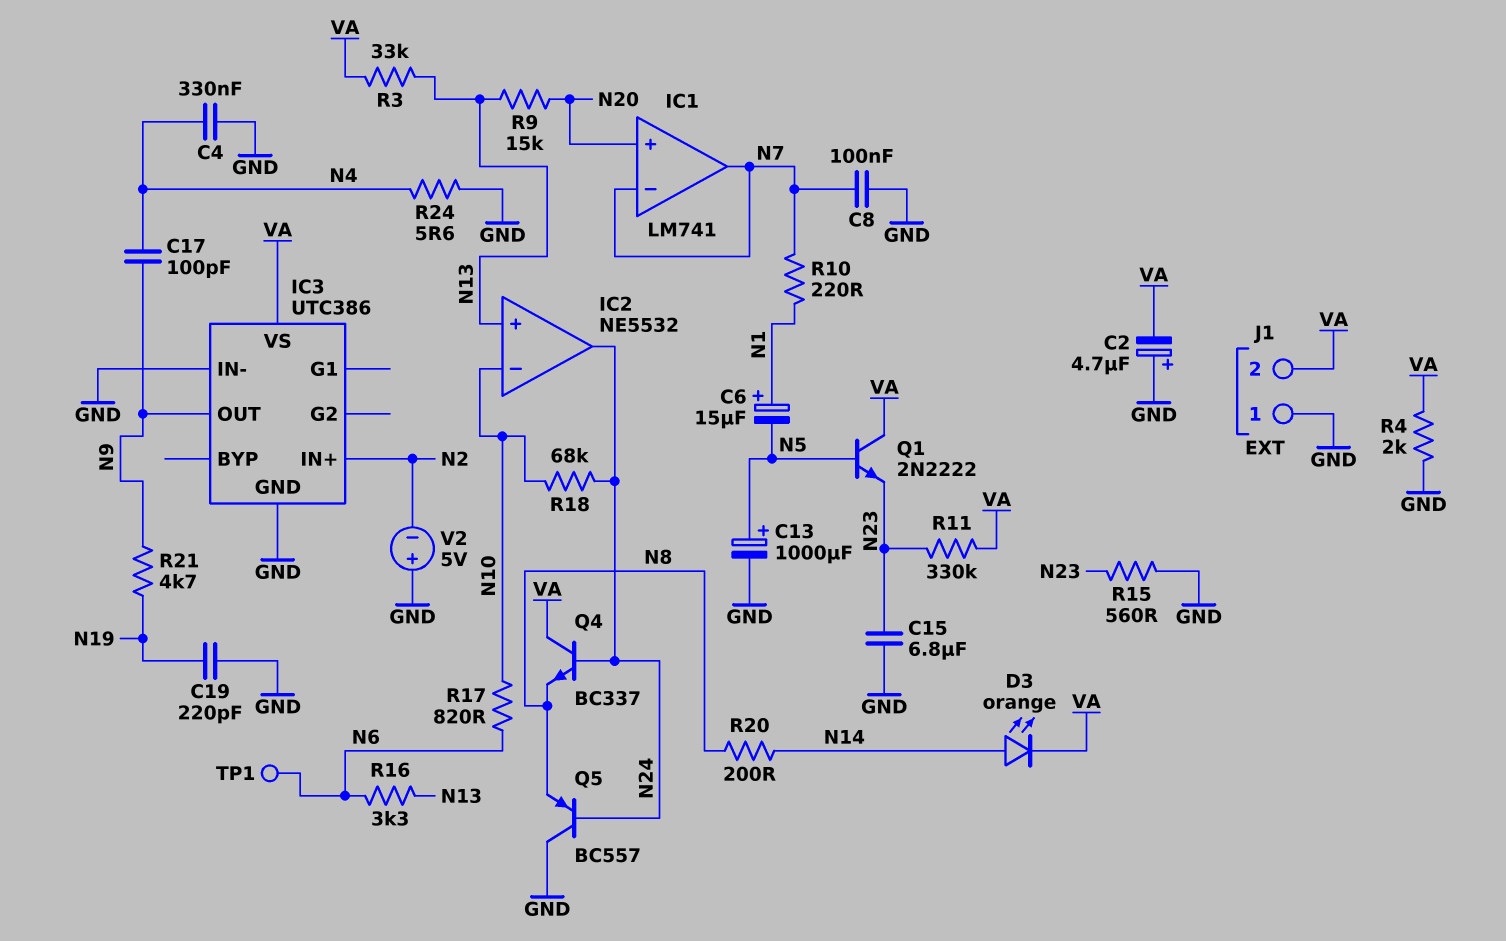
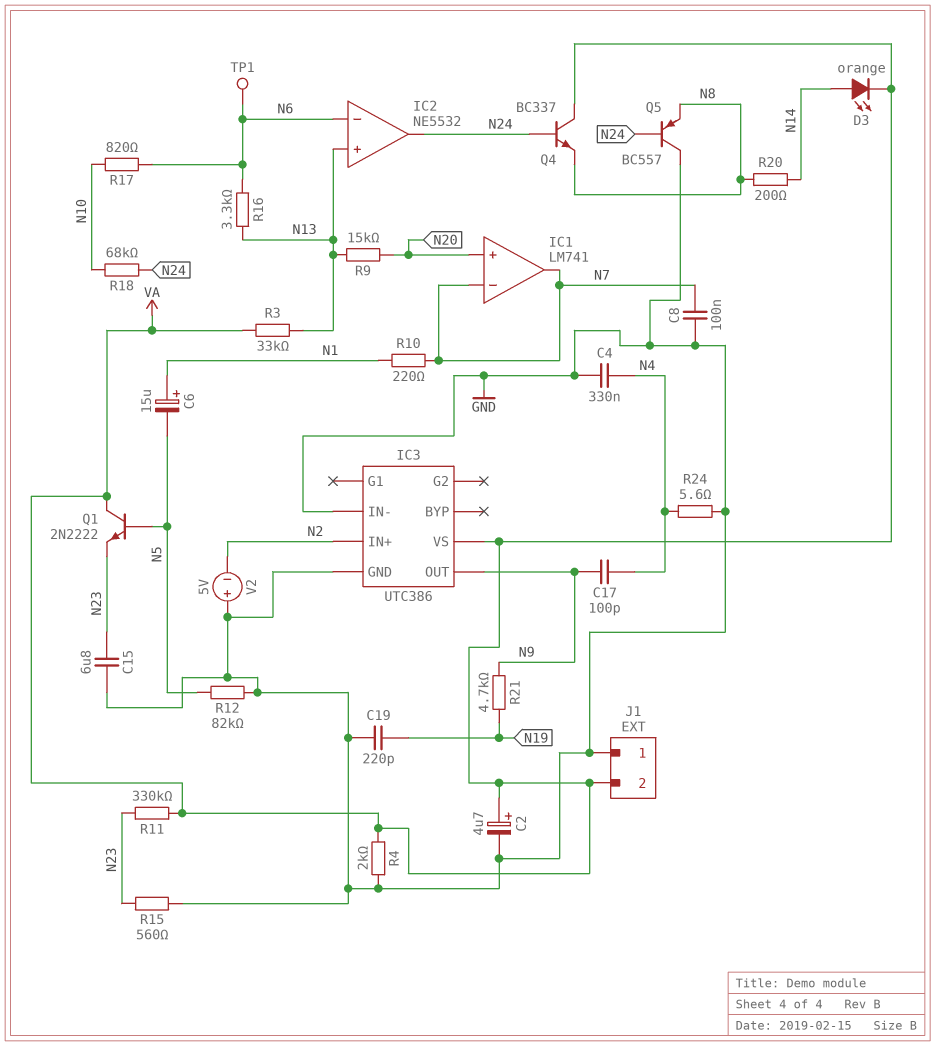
C2: 4.7uF (plus GND, minus VA) -> 4.7uF (plus VA, minus GND)
C13: 1000uF (plus N5, minus GND) -> none
IC2 pin in-: N10 -> N6
R12: none -> 82k (GND, N5)

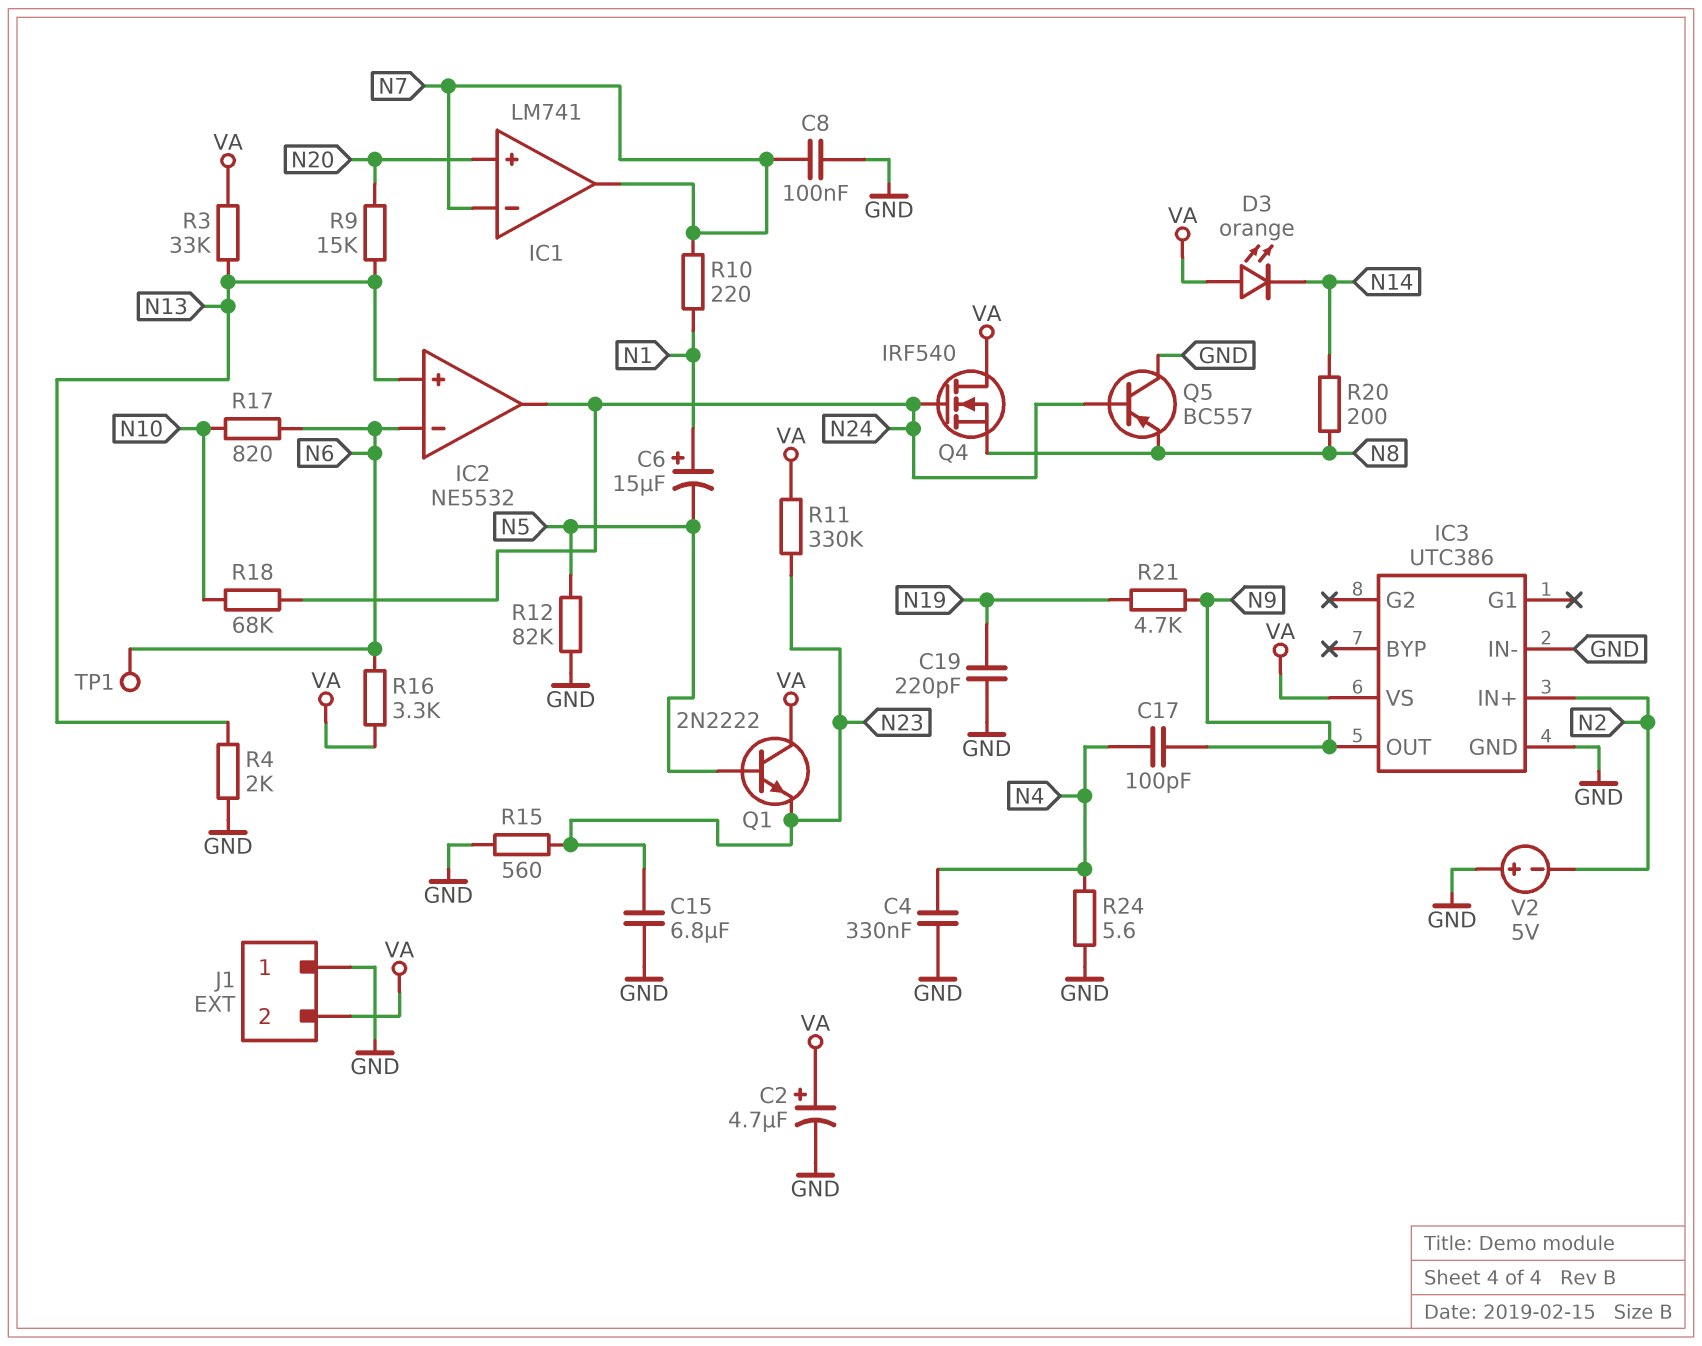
D3: LED orange (A N14, K VA) -> LED orange (A VA, K N14)
Q4: NPN BC337 (B N24, C VA, E N8) -> NMOS IRF540 (G N24, D VA, S N8)
R4: 2k (GND, VA) -> 2k (GND, N13)
R16: 3.3k (N6, N13) -> 3.3k (N6, VA)

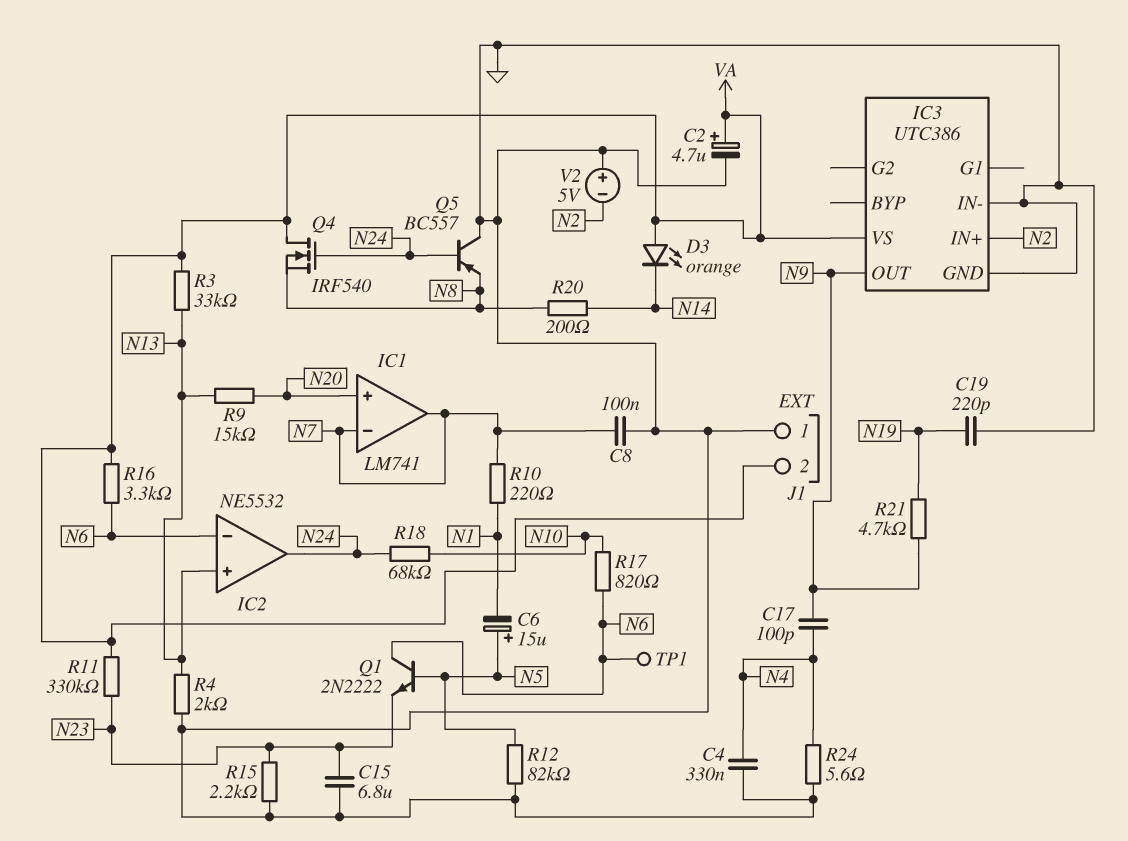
C6: 15uF (plus N1, minus N5) -> 15uF (plus N5, minus N1)
Q1: NPN 2N2222 (B N5, C VA, E N23) -> NPN 2N2222 (B N5, C N6, E N23)
R15: 560 (GND, N23) -> 2.2k (GND, N23)

